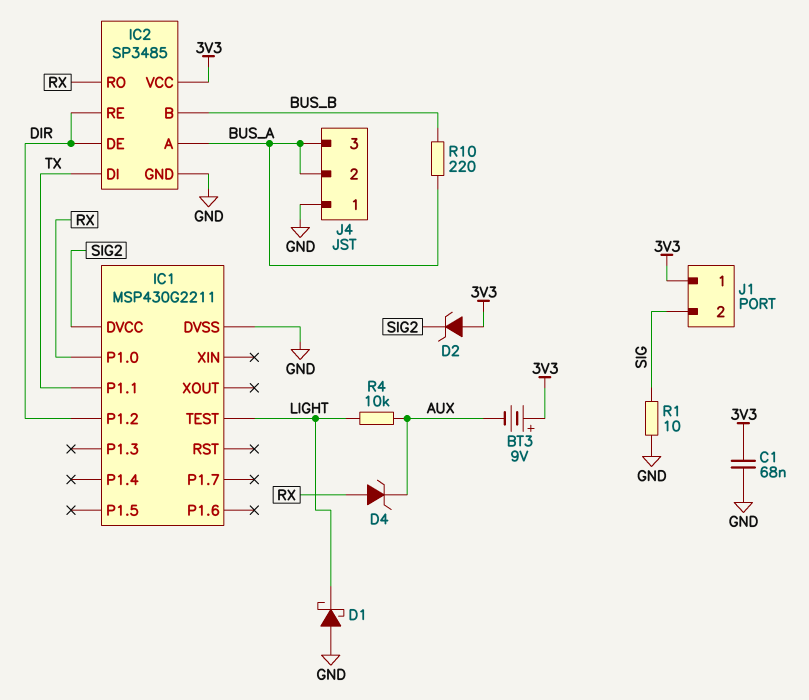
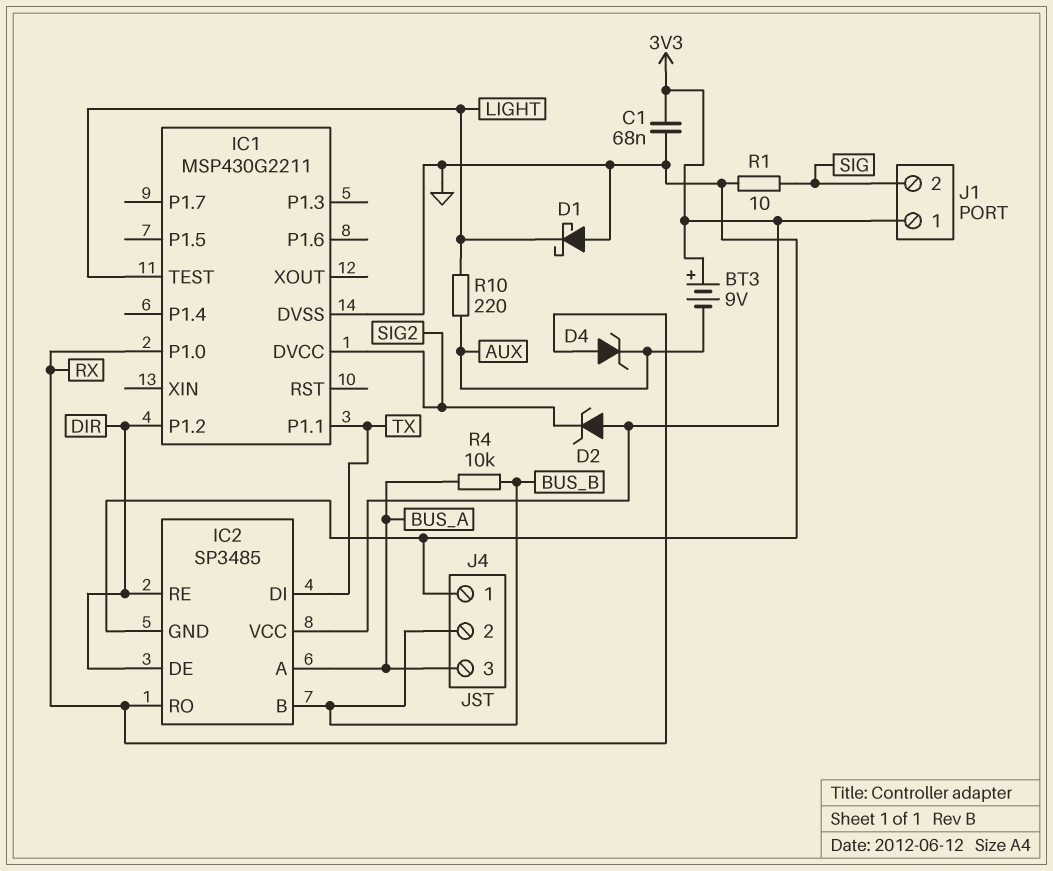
J4 pin 2: BUS_A -> BUS_B
R4: 10k (AUX, LIGHT) -> 10k (BUS_A, BUS_B)
R10: 220 (BUS_A, BUS_B) -> 220 (AUX, LIGHT)

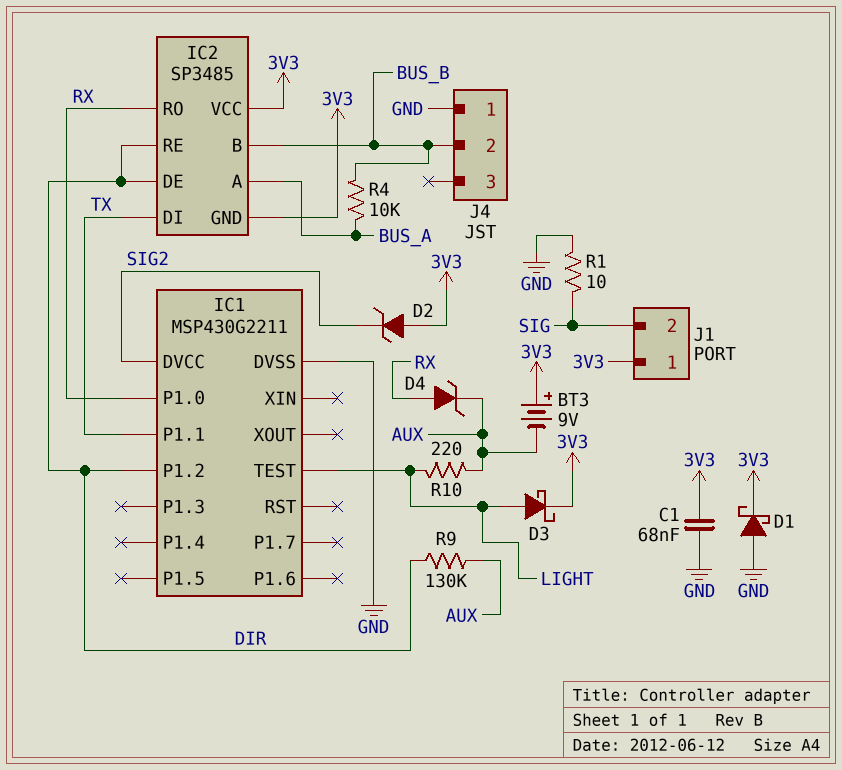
D1: schottky (A GND, K LIGHT) -> schottky (A GND, K 3V3)
D3: none -> schottky (A LIGHT, K 3V3)
IC2 pin GND: GND -> 3V3
J4 pin 3: BUS_A -> none
R9: none -> 130k (AUX, DIR)

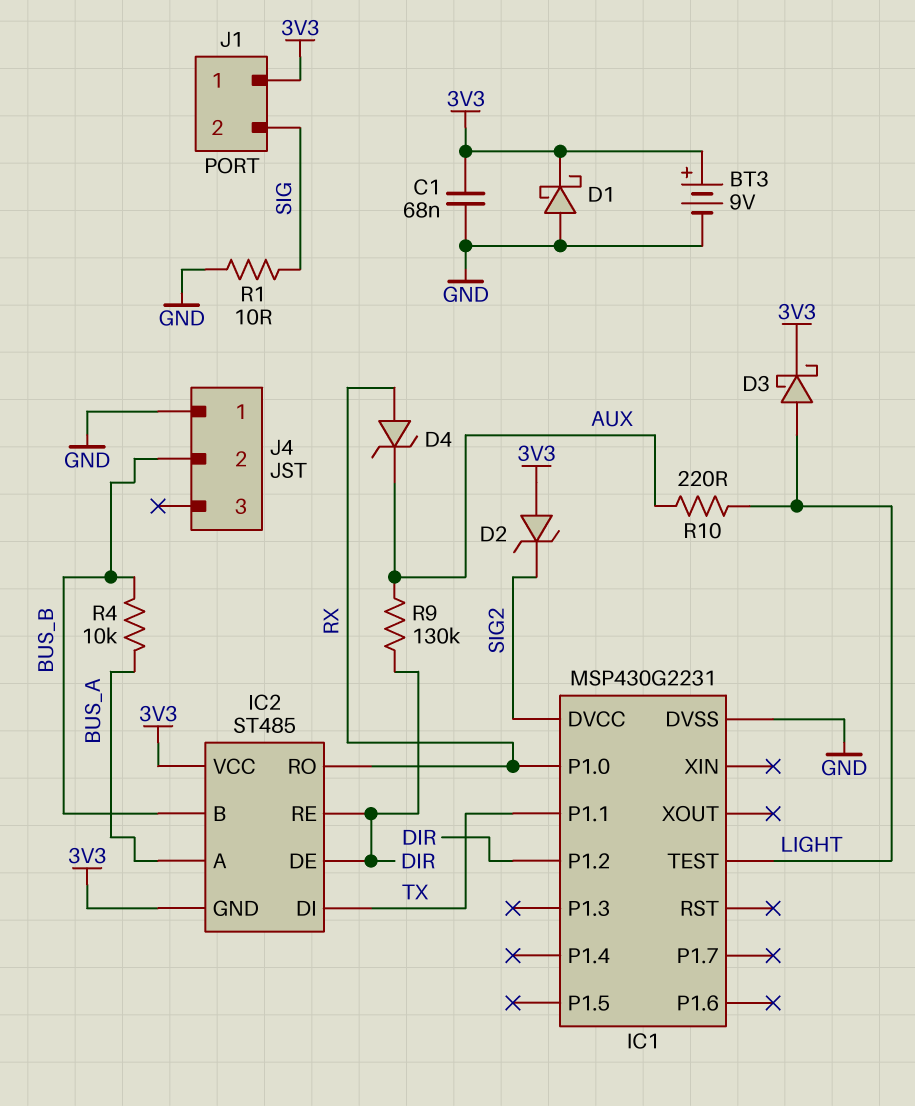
BT3: 9V (plus 3V3, minus AUX) -> 9V (plus 3V3, minus GND)
IC1: MSP430G2211 -> MSP430G2231
IC2: SP3485 -> ST485

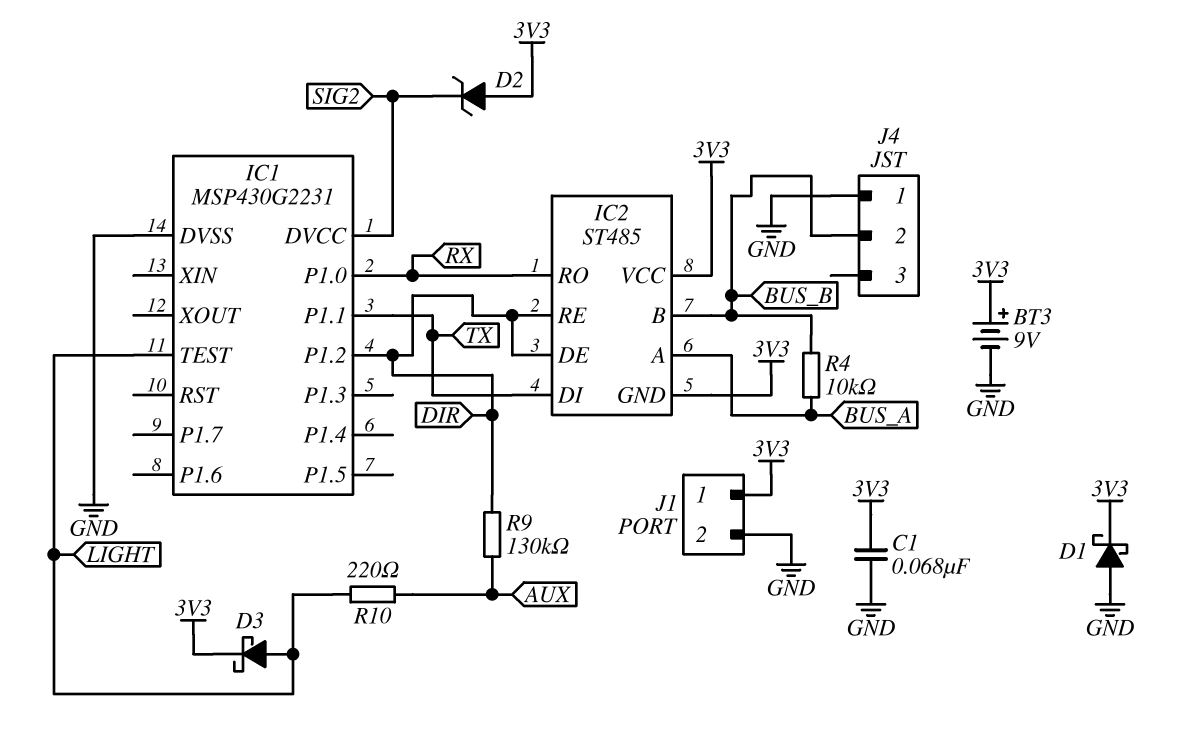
D4: zener (A RX, K AUX) -> none
J1 pin 2: SIG -> GND
R1: 10 (GND, SIG) -> none

